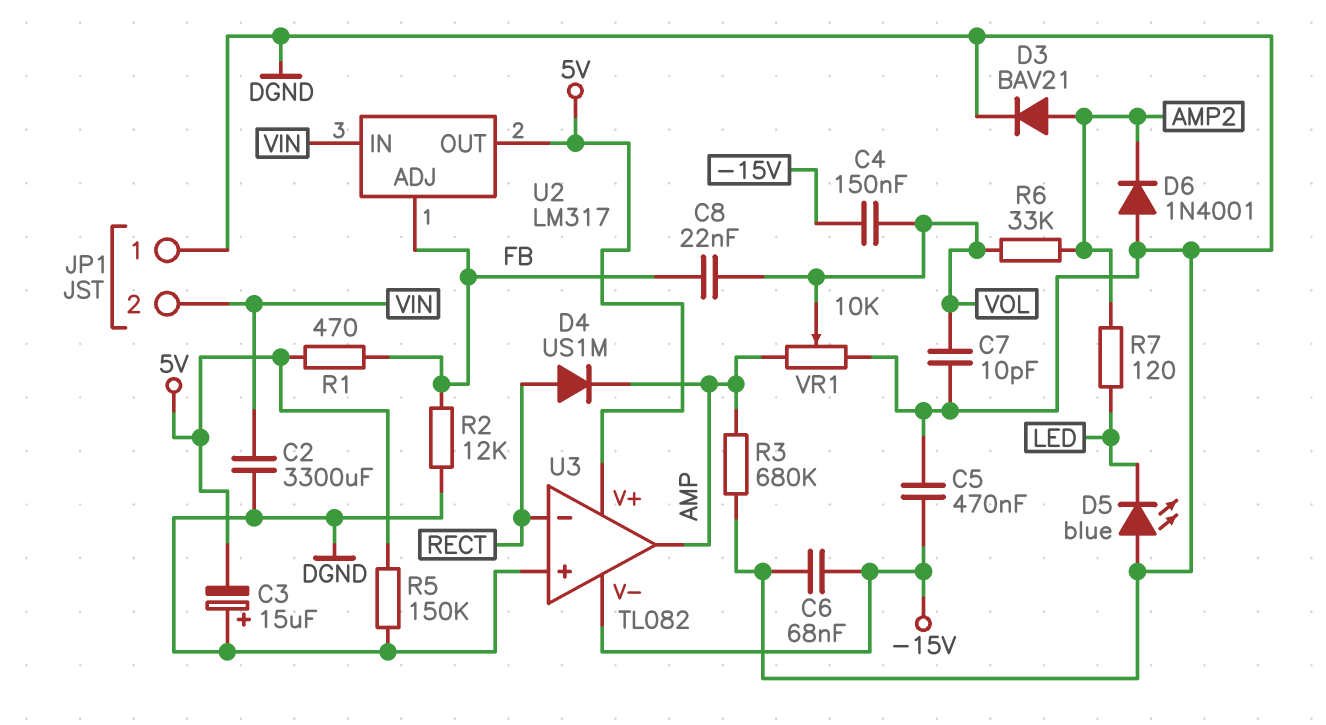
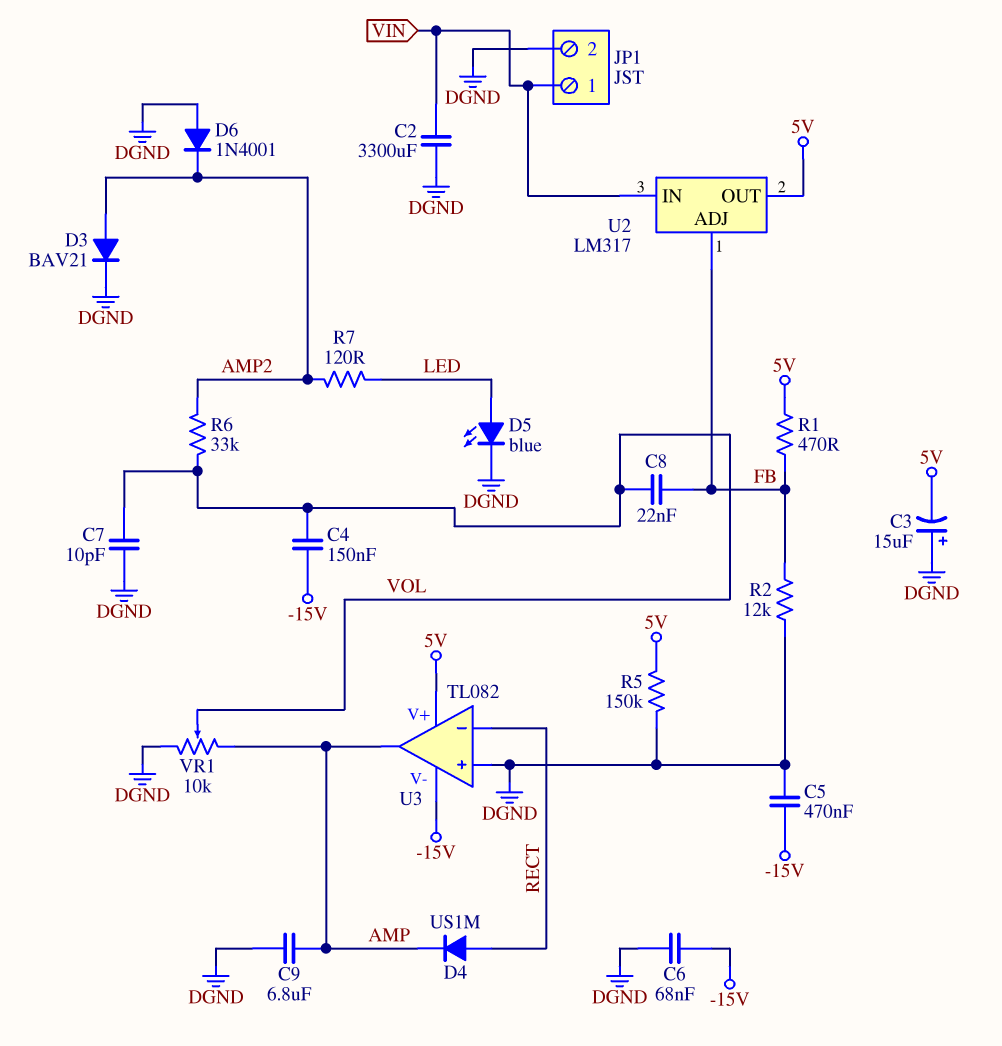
C9: none -> 6.8uF (AMP, DGND)
D5: LED blue (A DGND, K LED) -> LED blue (A LED, K DGND)
JP1 pin 1: DGND -> VIN
JP1 pin 2: VIN -> DGND
R3: 680k (AMP, DGND) -> none

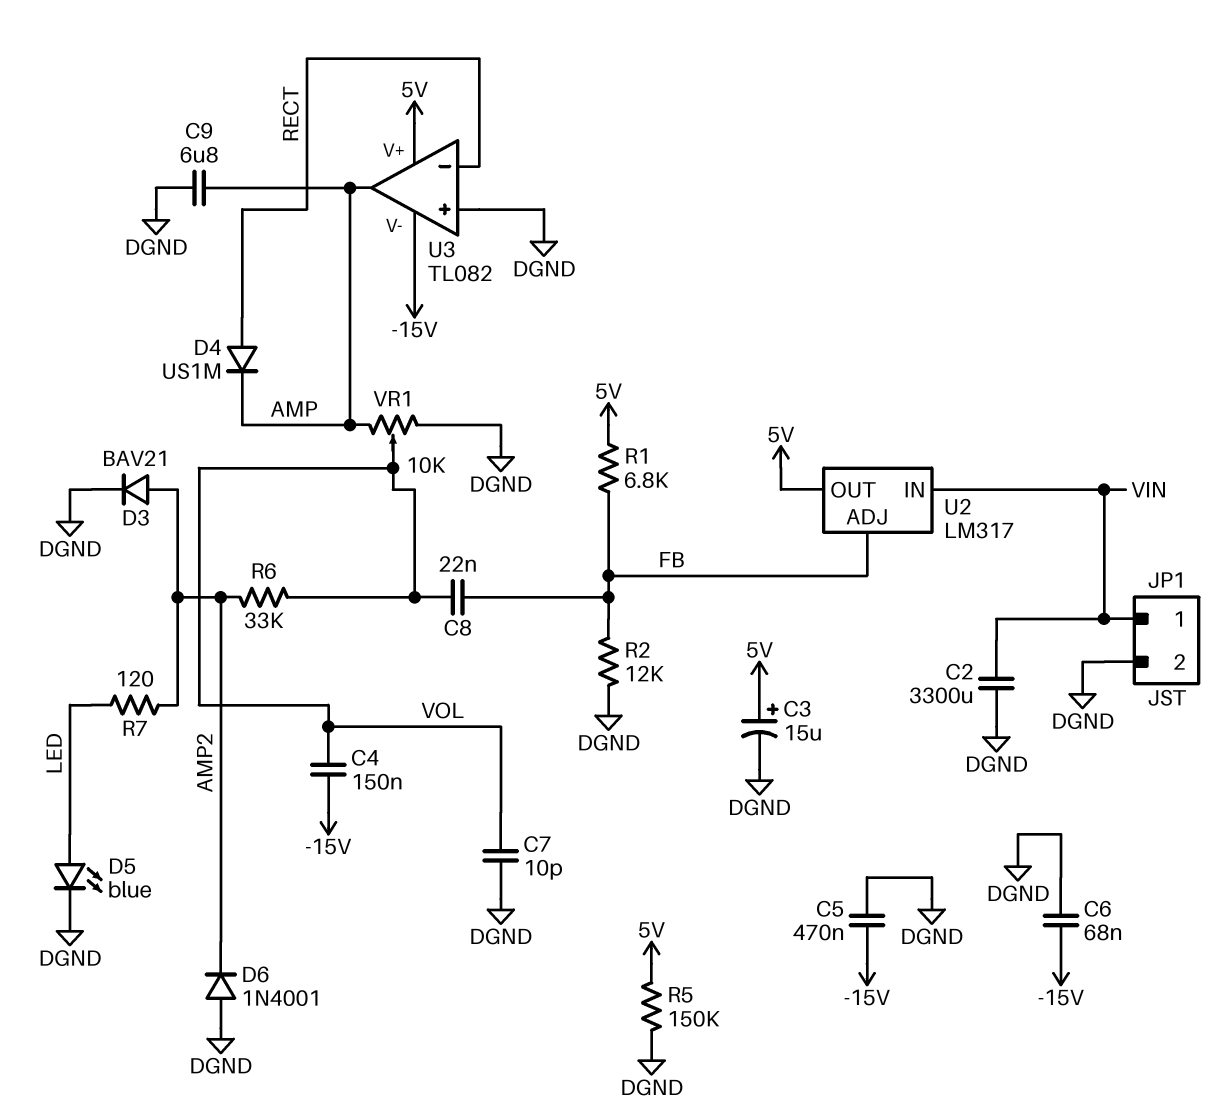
C3: 15uF (plus DGND, minus 5V) -> 15uF (plus 5V, minus DGND)
R1: 470 (5V, FB) -> 6.8k (5V, FB)

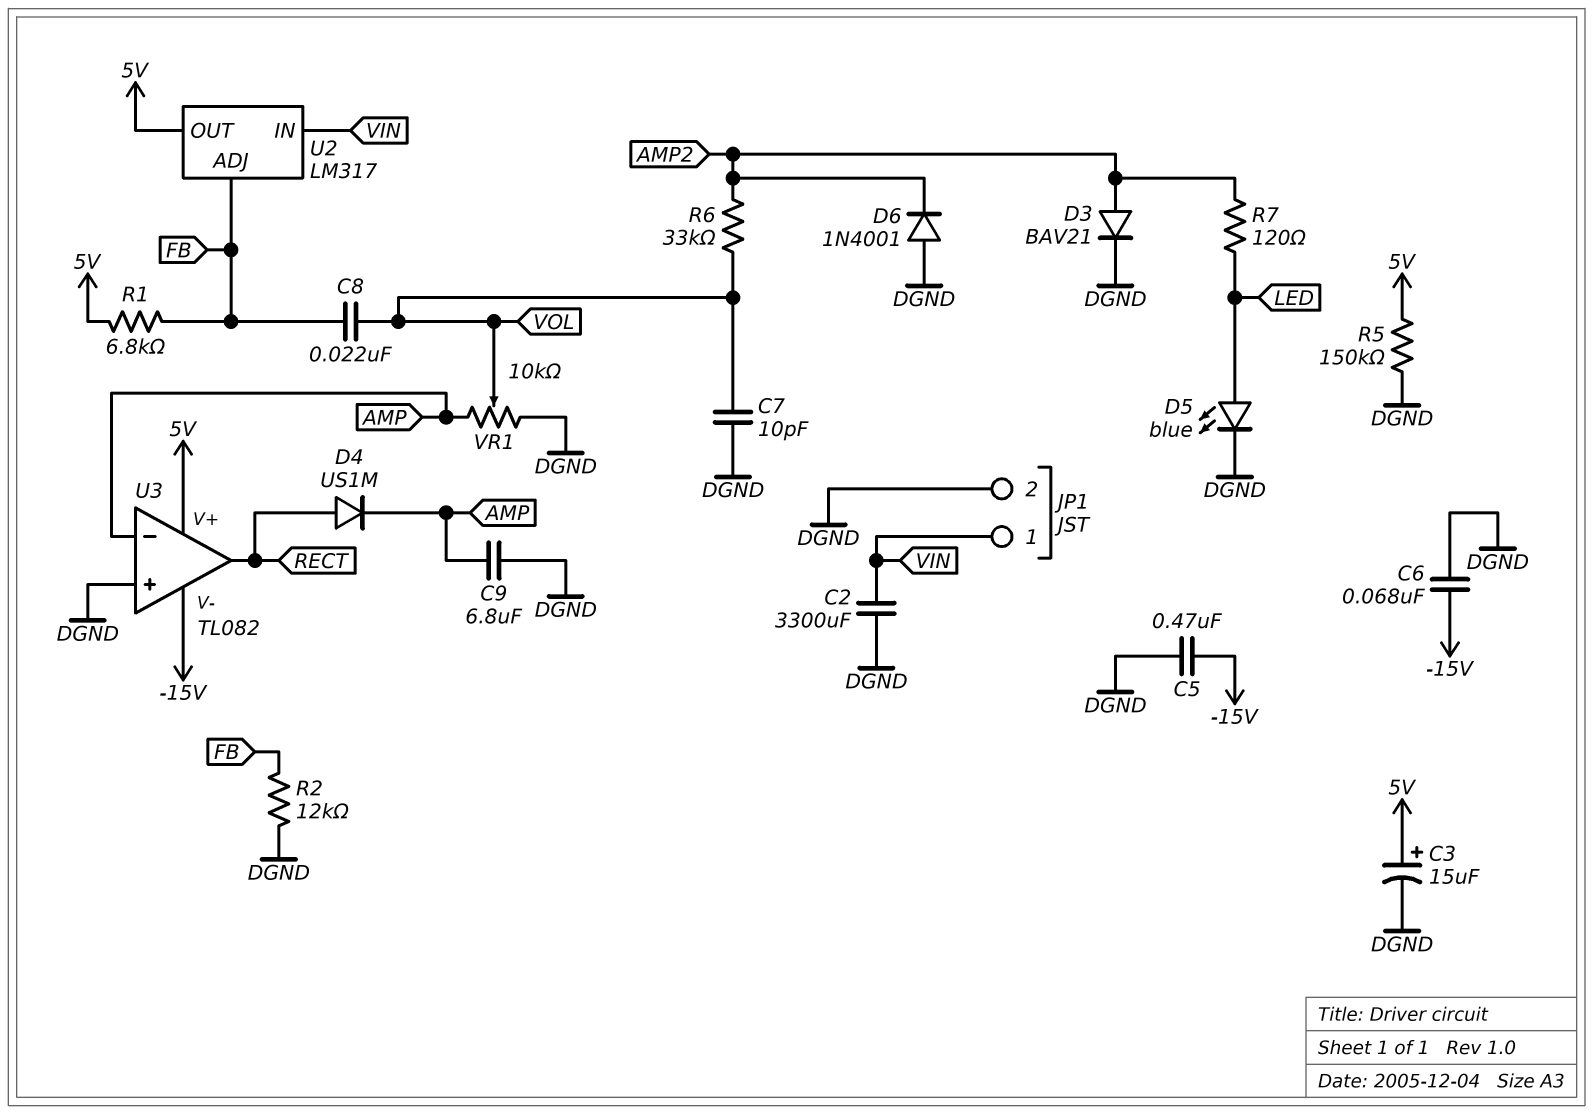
C4: 150nF (-15V, VOL) -> none
U3 pin in-: RECT -> AMP
U3 pin out: AMP -> RECT

